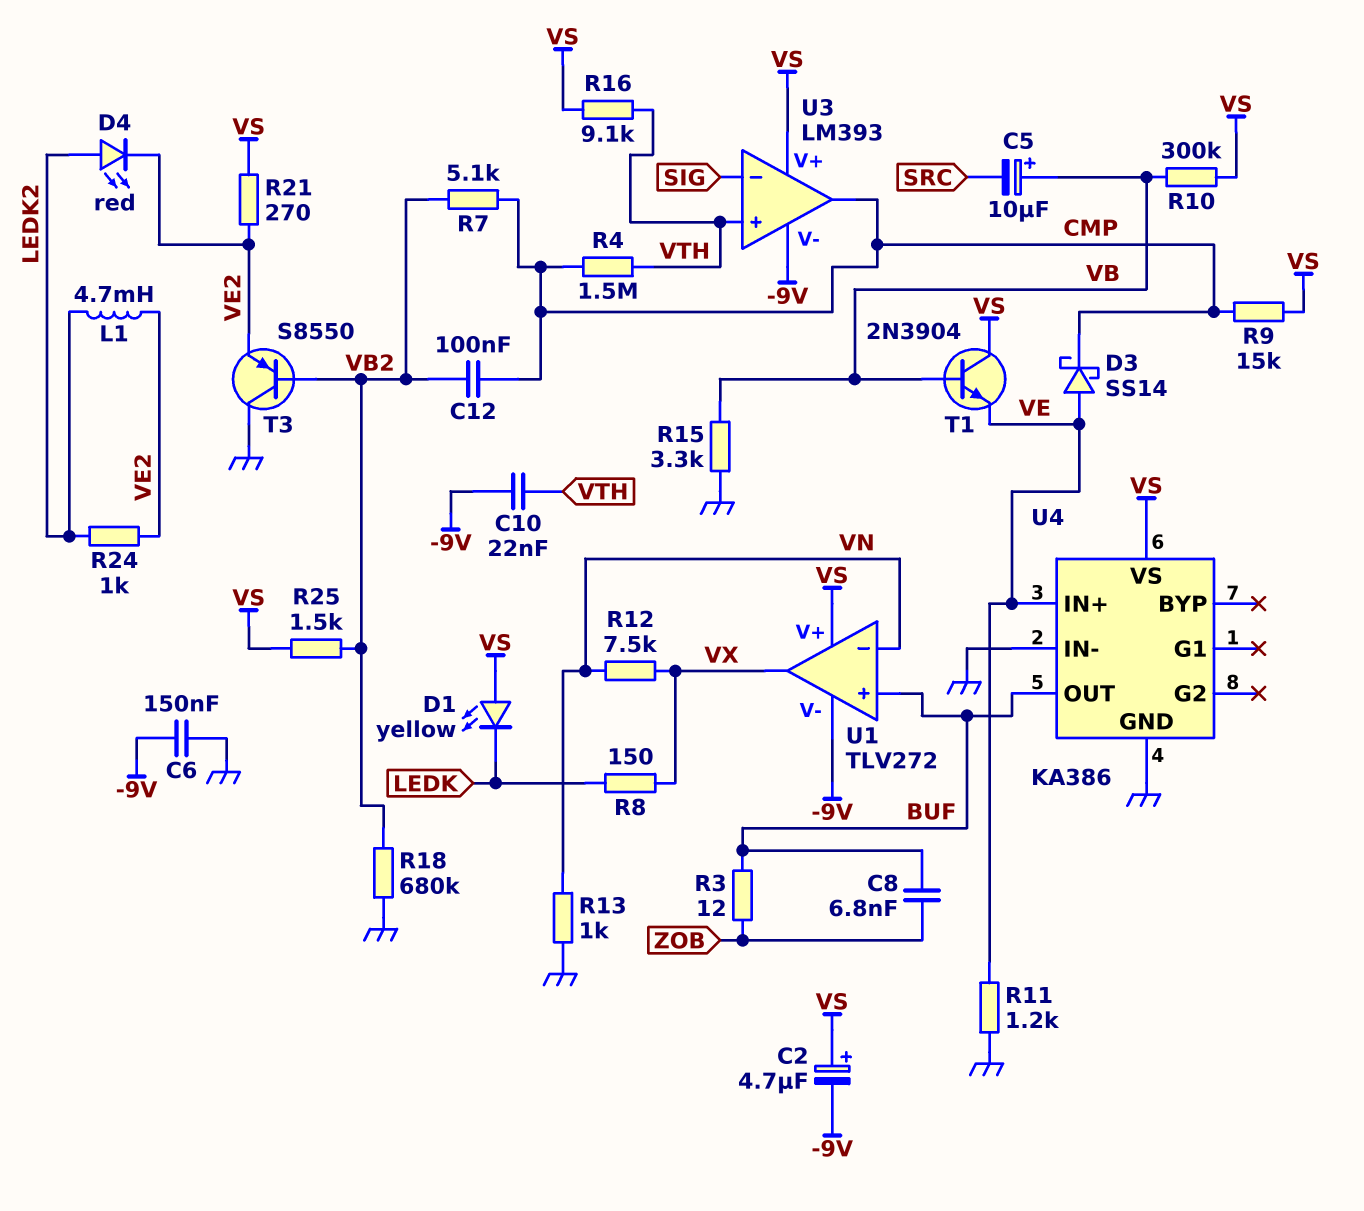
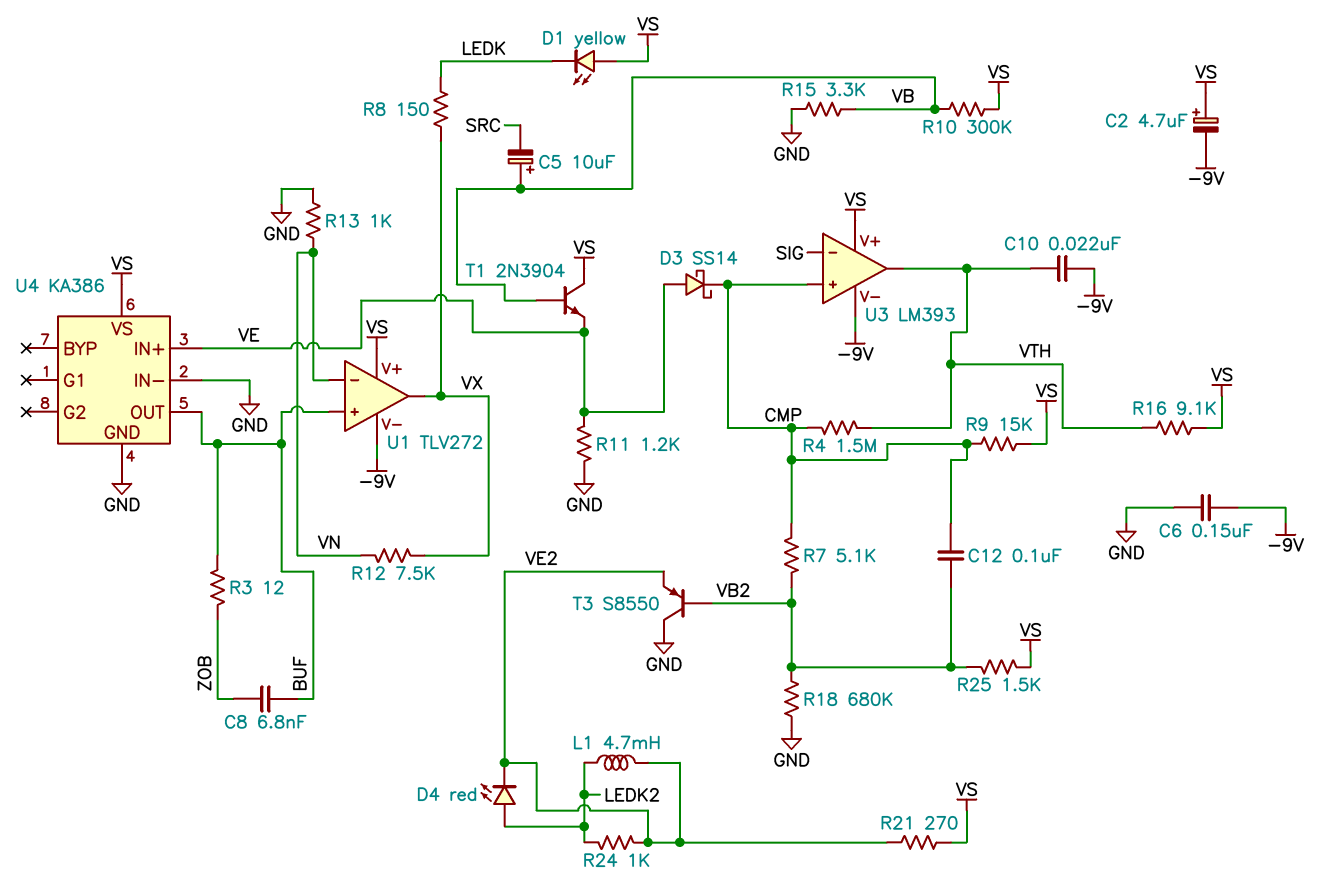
U3 pin in+: VTH -> CMP
U3 pin out: CMP -> VTH

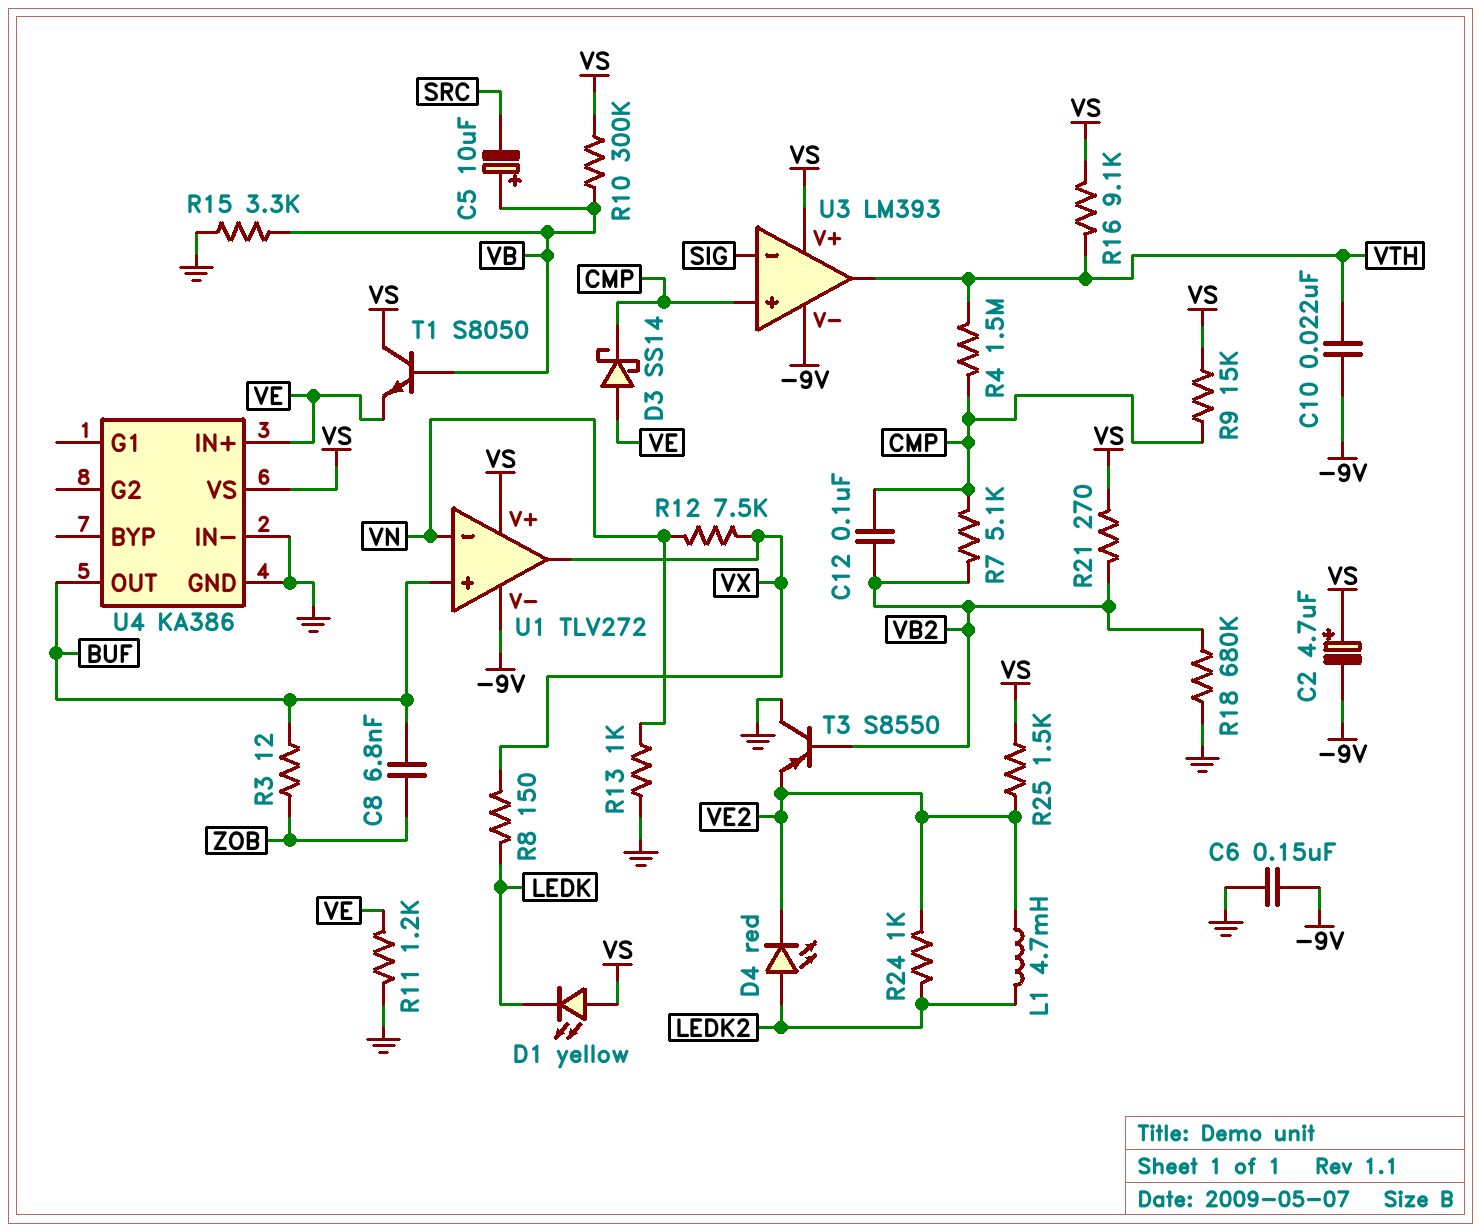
R21: 270 (VE2, VS) -> 270 (VB2, VS)
R25: 1.5k (VB2, VS) -> 1.5k (VE2, VS)
T1: NPN 2N3904 (B VB, C VS, E VE) -> NPN S8050 (B VB, C VS, E VE)

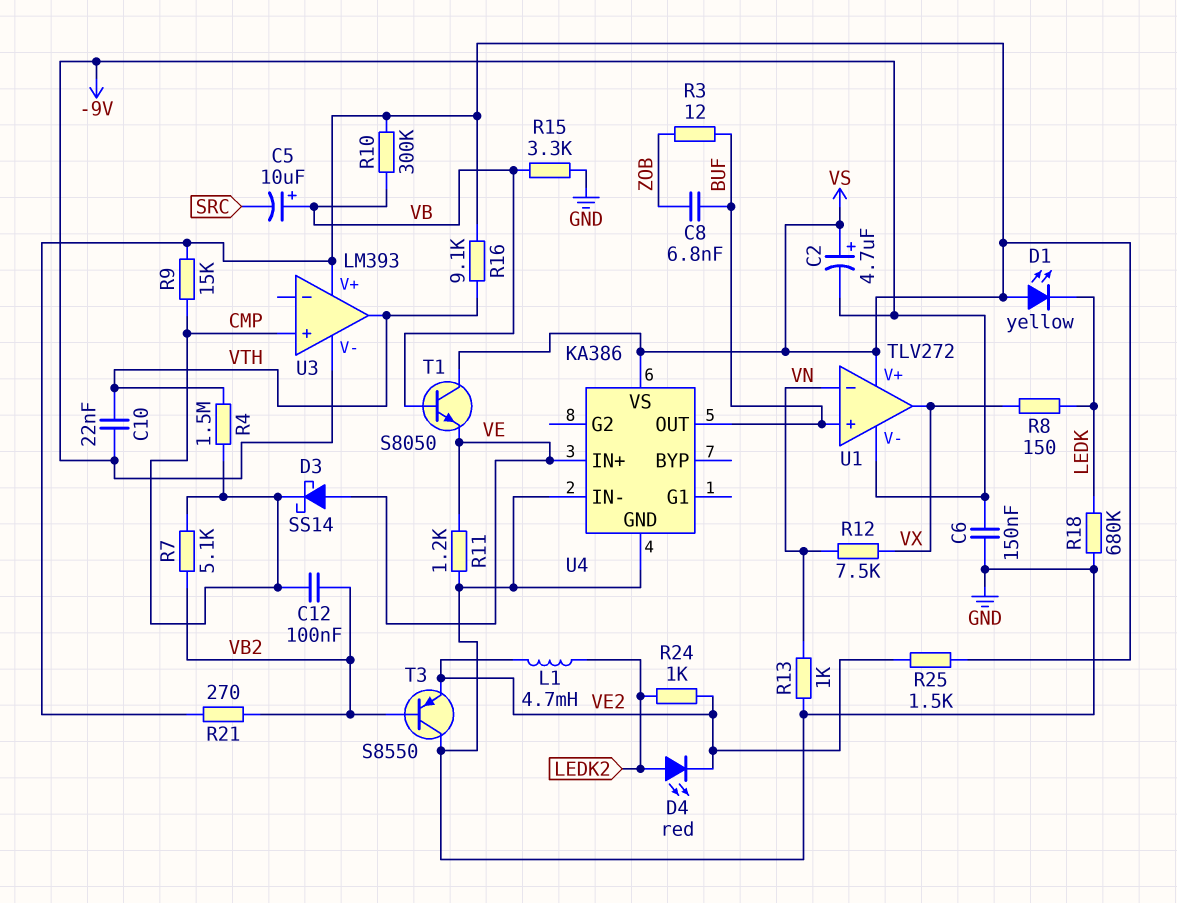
R18: 680k (GND, VB2) -> 680k (GND, LEDK)
U3 pin in-: SIG -> none

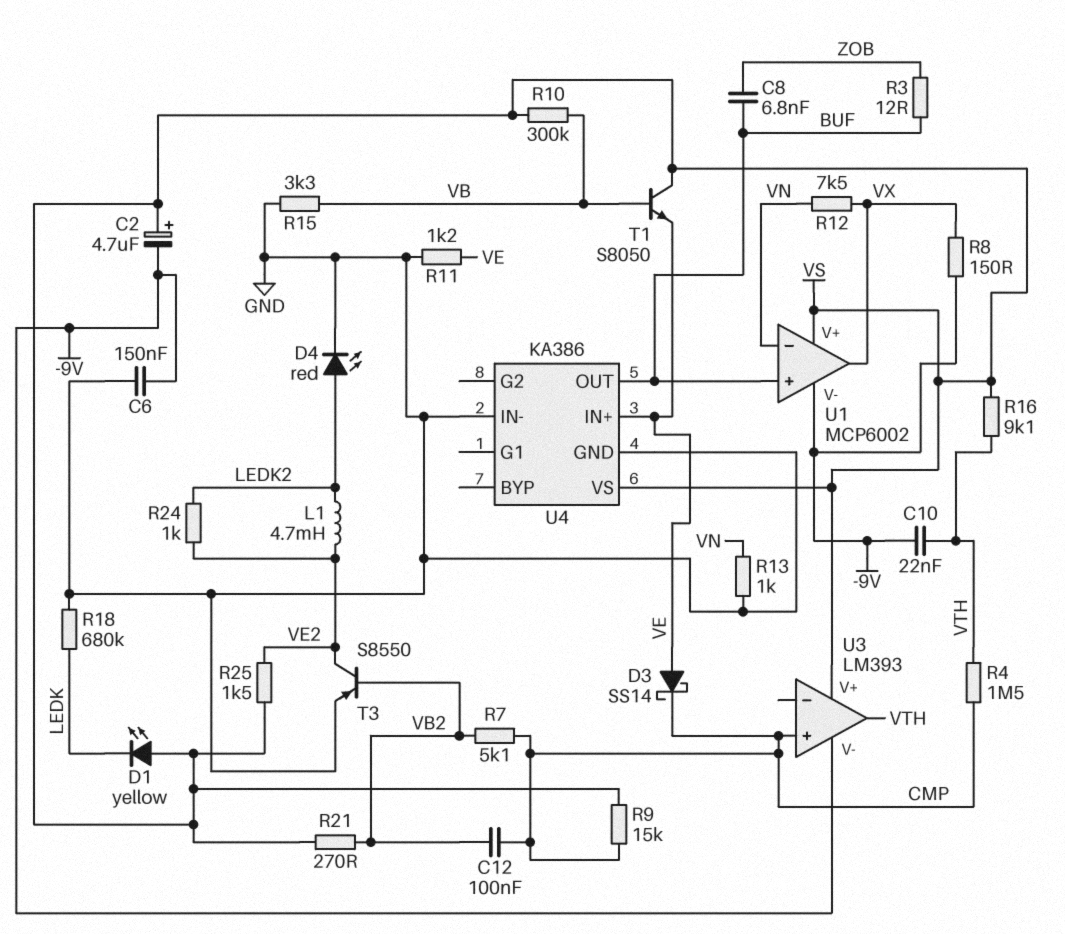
C5: 10uF (plus VB, minus SRC) -> none
D4: LED red (A LEDK2, K VE2) -> LED red (A LEDK2, K GND)
R8: 150 (LEDK, VX) -> 150 (-9V, VX)
T3: PNP S8550 (B VB2, C GND, E VE2) -> PNP S8550 (B VB2, C VE2, E GND)
U1: TLV272 -> MCP6002

